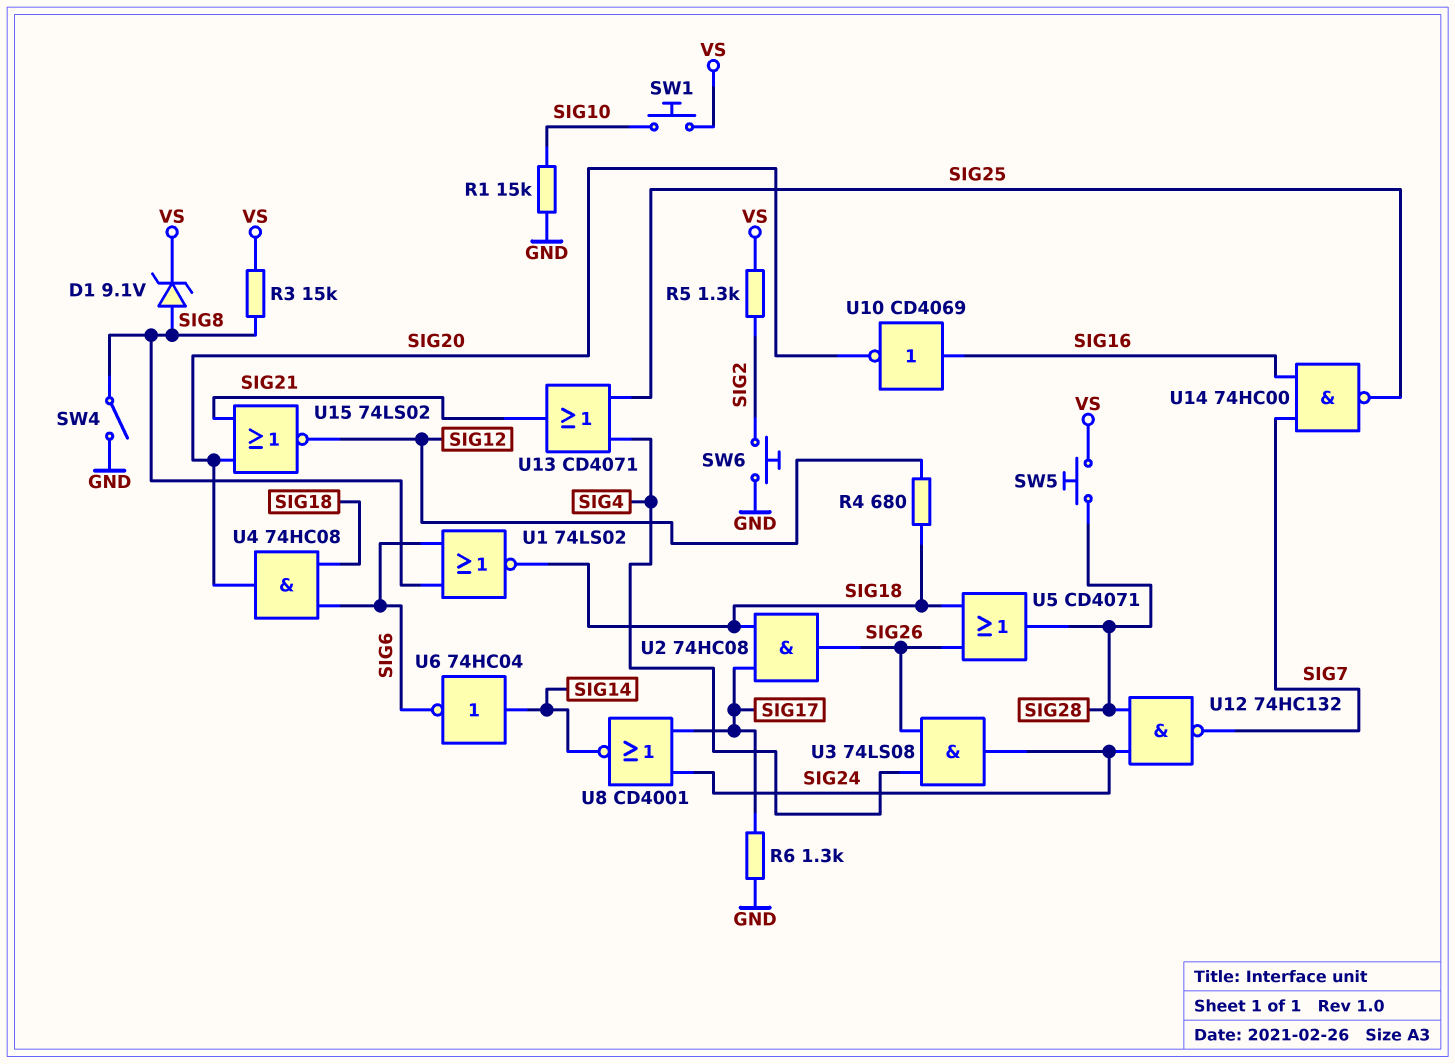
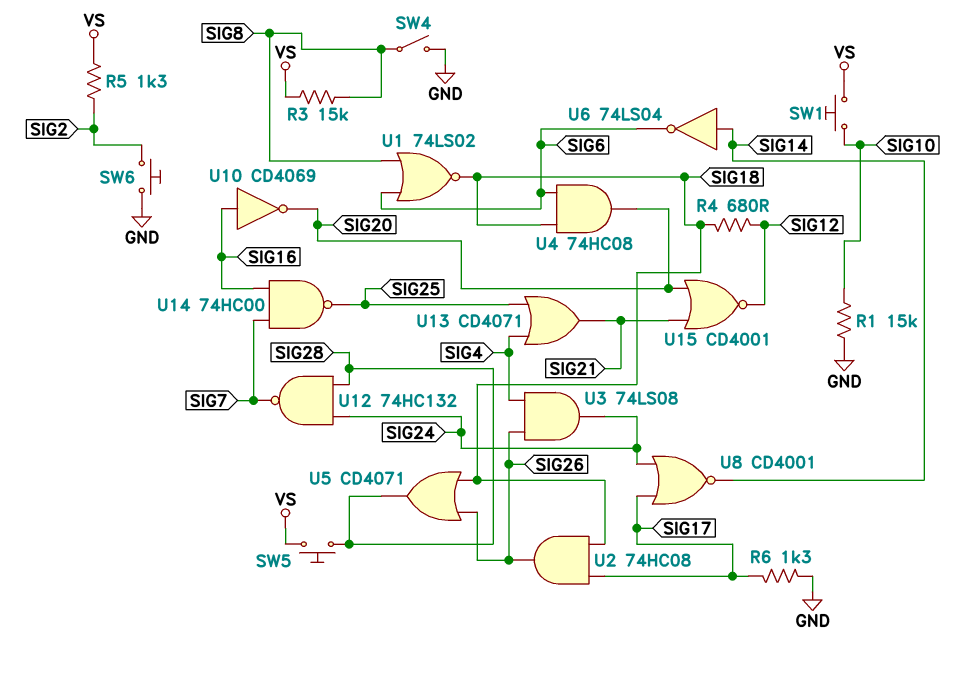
D1: zener 9.1V (A SIG8, K VS) -> none
U6: NOT 74HC04 (in SIG14, out SIG6) -> NOT 74LS04 (in SIG14, out SIG6)
U15: NOR 74LS02 (in SIG20, in SIG21, out SIG12) -> NOR CD4001 (in SIG20, in SIG21, out SIG12)

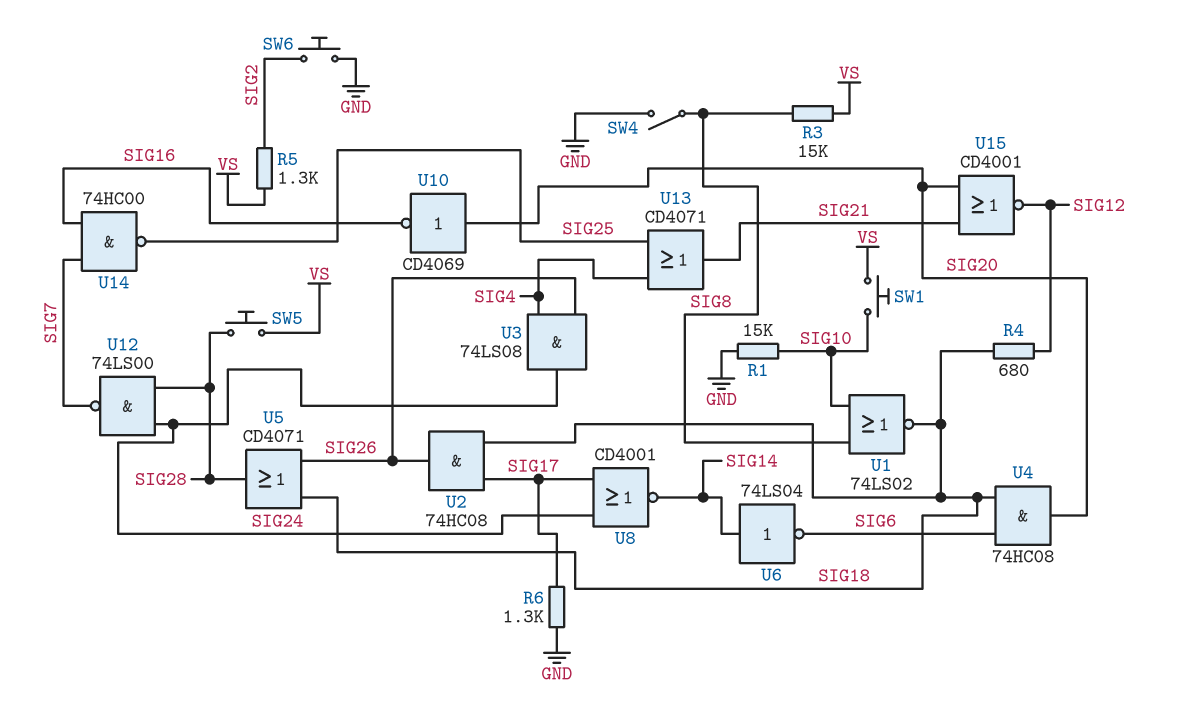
U1: NOR 74LS02 (in SIG6, in SIG8, out SIG18) -> NOR 74LS02 (in SIG8, in SIG10, out SIG18)
U10: NOT CD4069 (in SIG16, out SIG20) -> NOT CD4069 (in SIG20, out SIG16)
U12: NAND 74HC132 (in SIG24, in SIG28, out SIG7) -> NAND 74LS00 (in SIG24, in SIG28, out SIG7)

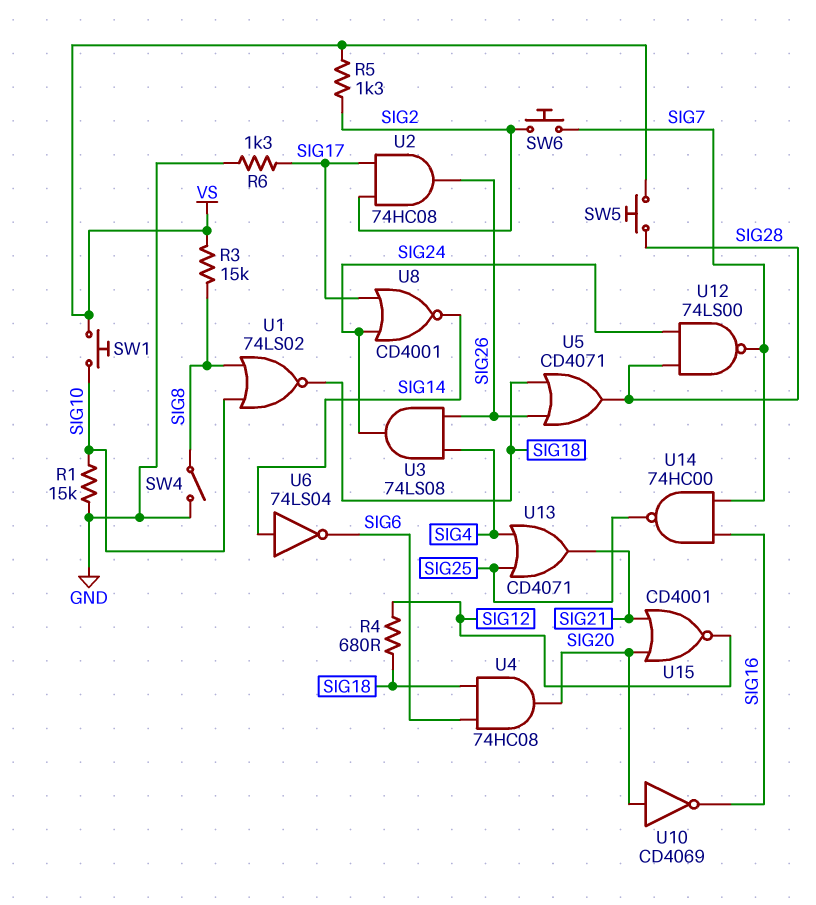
SW6: button (GND, SIG2) -> button (SIG2, SIG7)
U2: AND 74HC08 (in SIG17, in SIG18, out SIG26) -> AND 74HC08 (in SIG2, in SIG17, out SIG26)

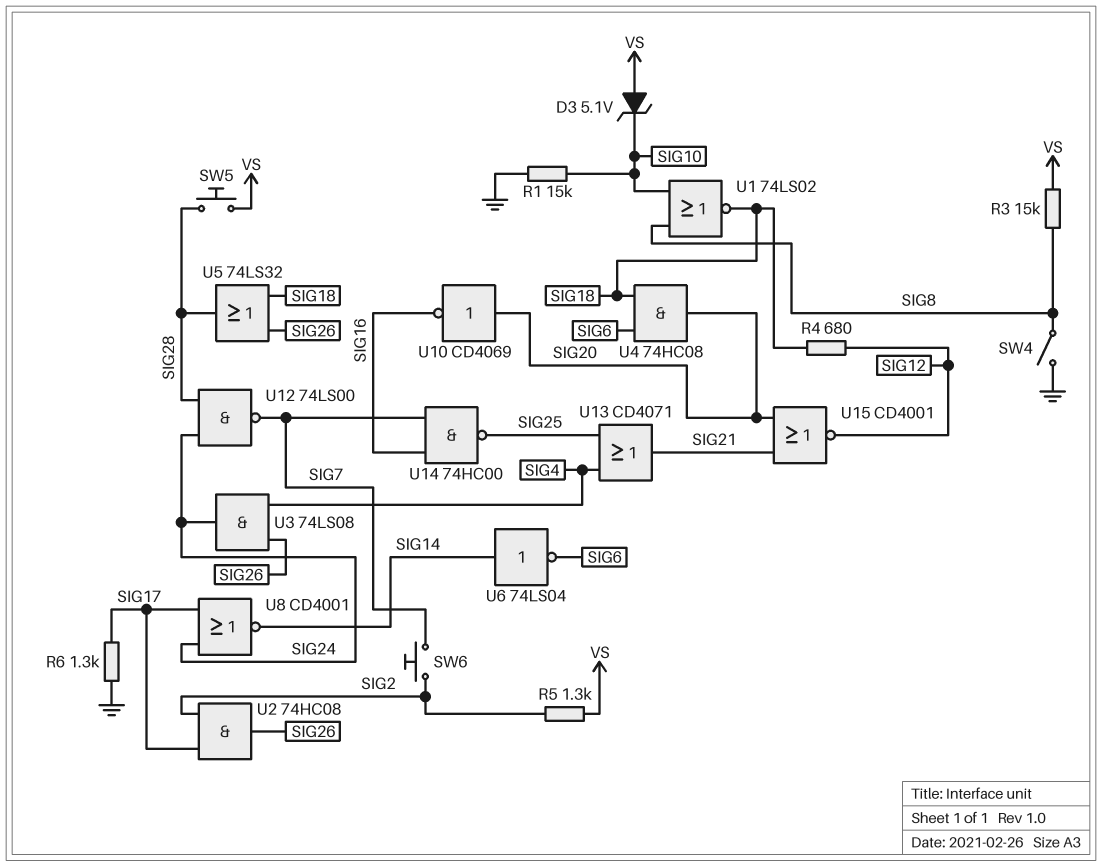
D3: none -> zener 5.1V (A VS, K SIG10)
SW1: button (SIG10, VS) -> none
U5: OR CD4071 (in SIG18, in SIG26, out SIG28) -> OR 74LS32 (in SIG18, in SIG26, out SIG28)

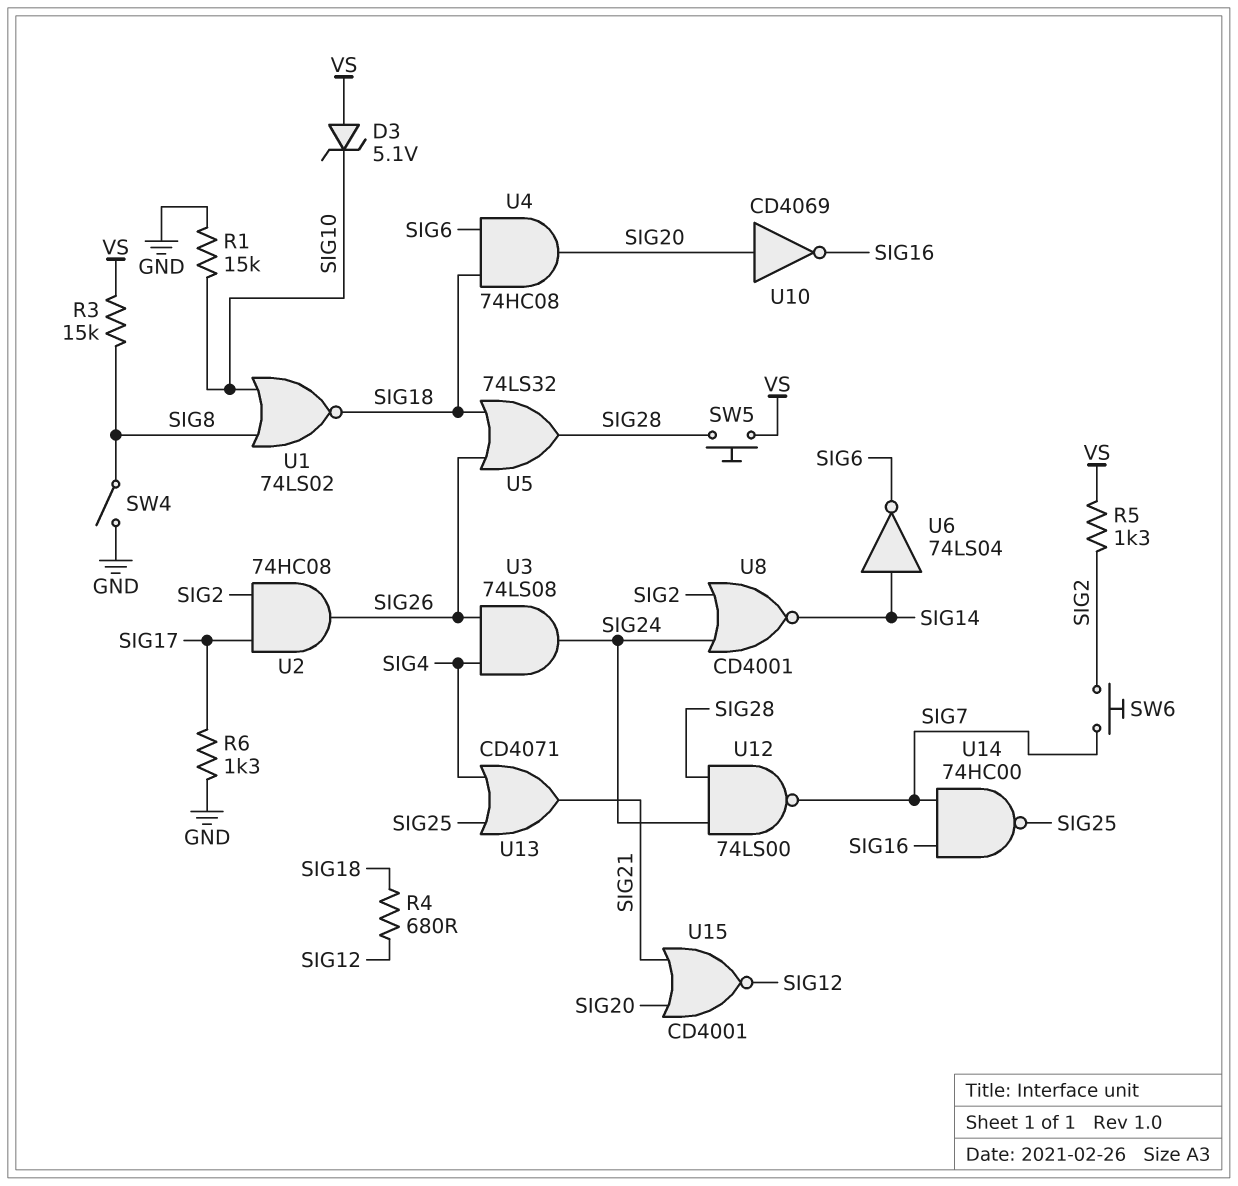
U8: NOR CD4001 (in SIG17, in SIG24, out SIG14) -> NOR CD4001 (in SIG2, in SIG24, out SIG14)

